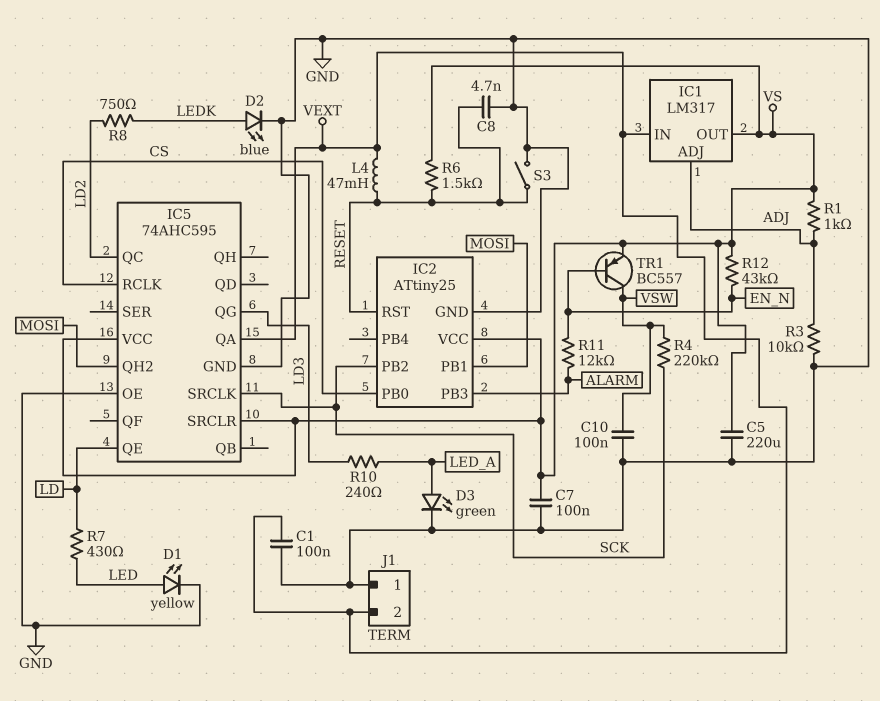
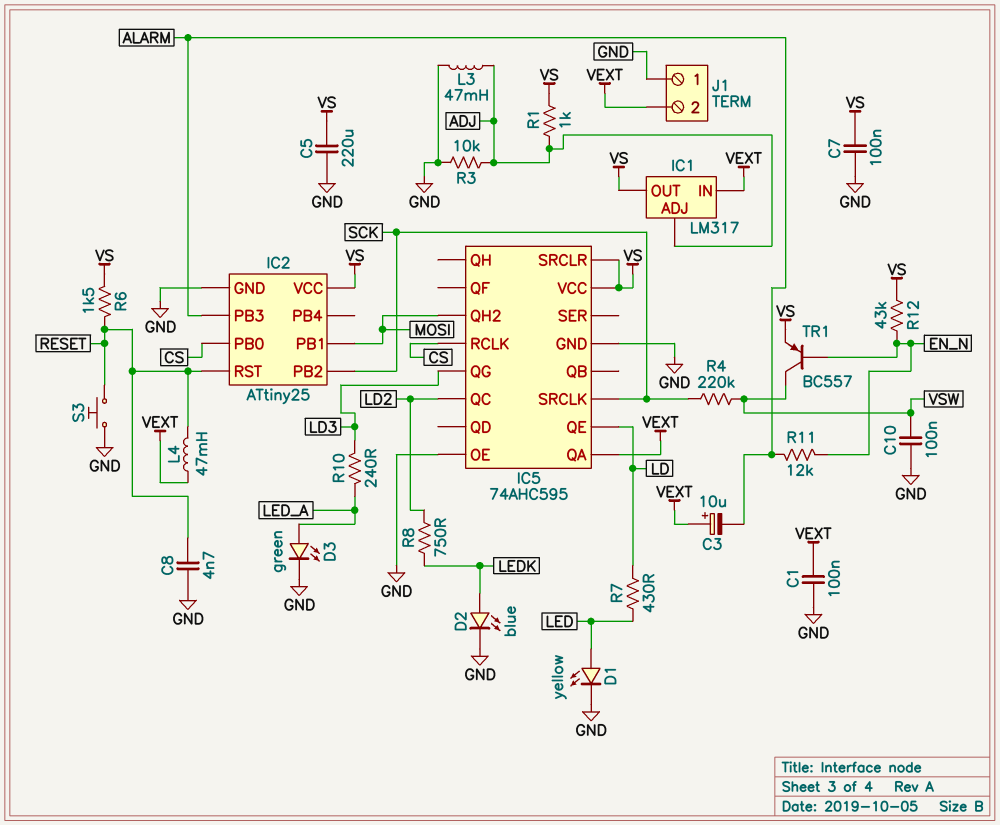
C3: none -> 10uF (plus VEXT, minus ALARM)
L3: none -> 47mH (ADJ, GND)
S3: switch (GND, RESET) -> button (GND, RESET)

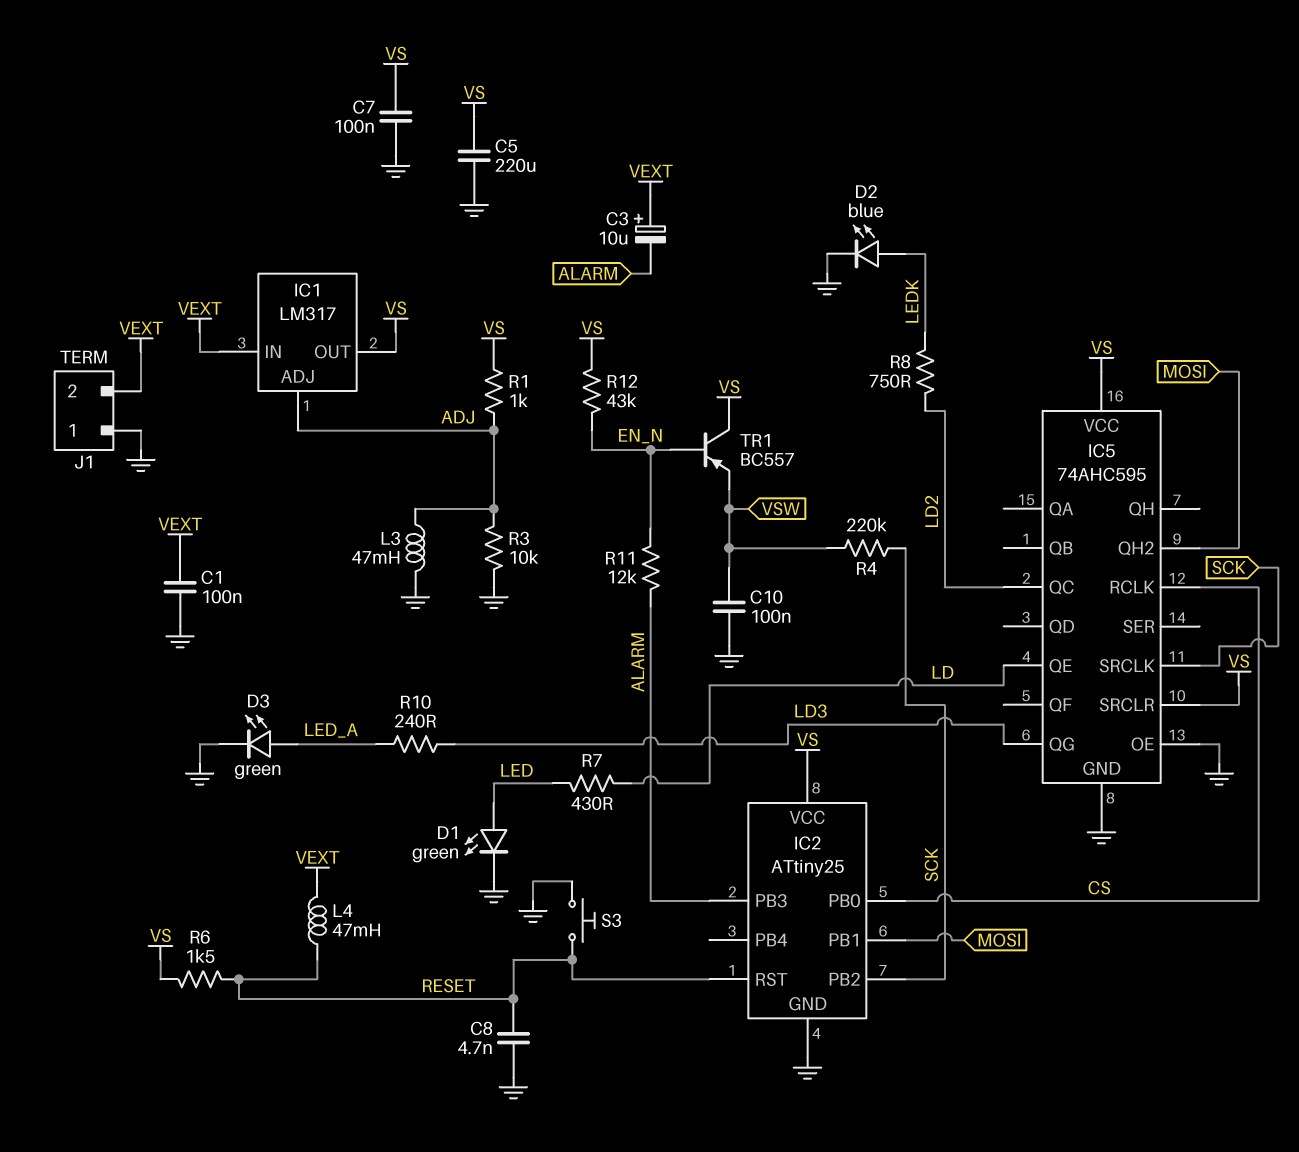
D1: LED yellow (A LED, K GND) -> LED green (A LED, K GND)
IC5 pin QA: VEXT -> none
TR1: PNP BC557 (B EN_N, C VSW, E VS) -> PNP BC557 (B EN_N, C VS, E VSW)

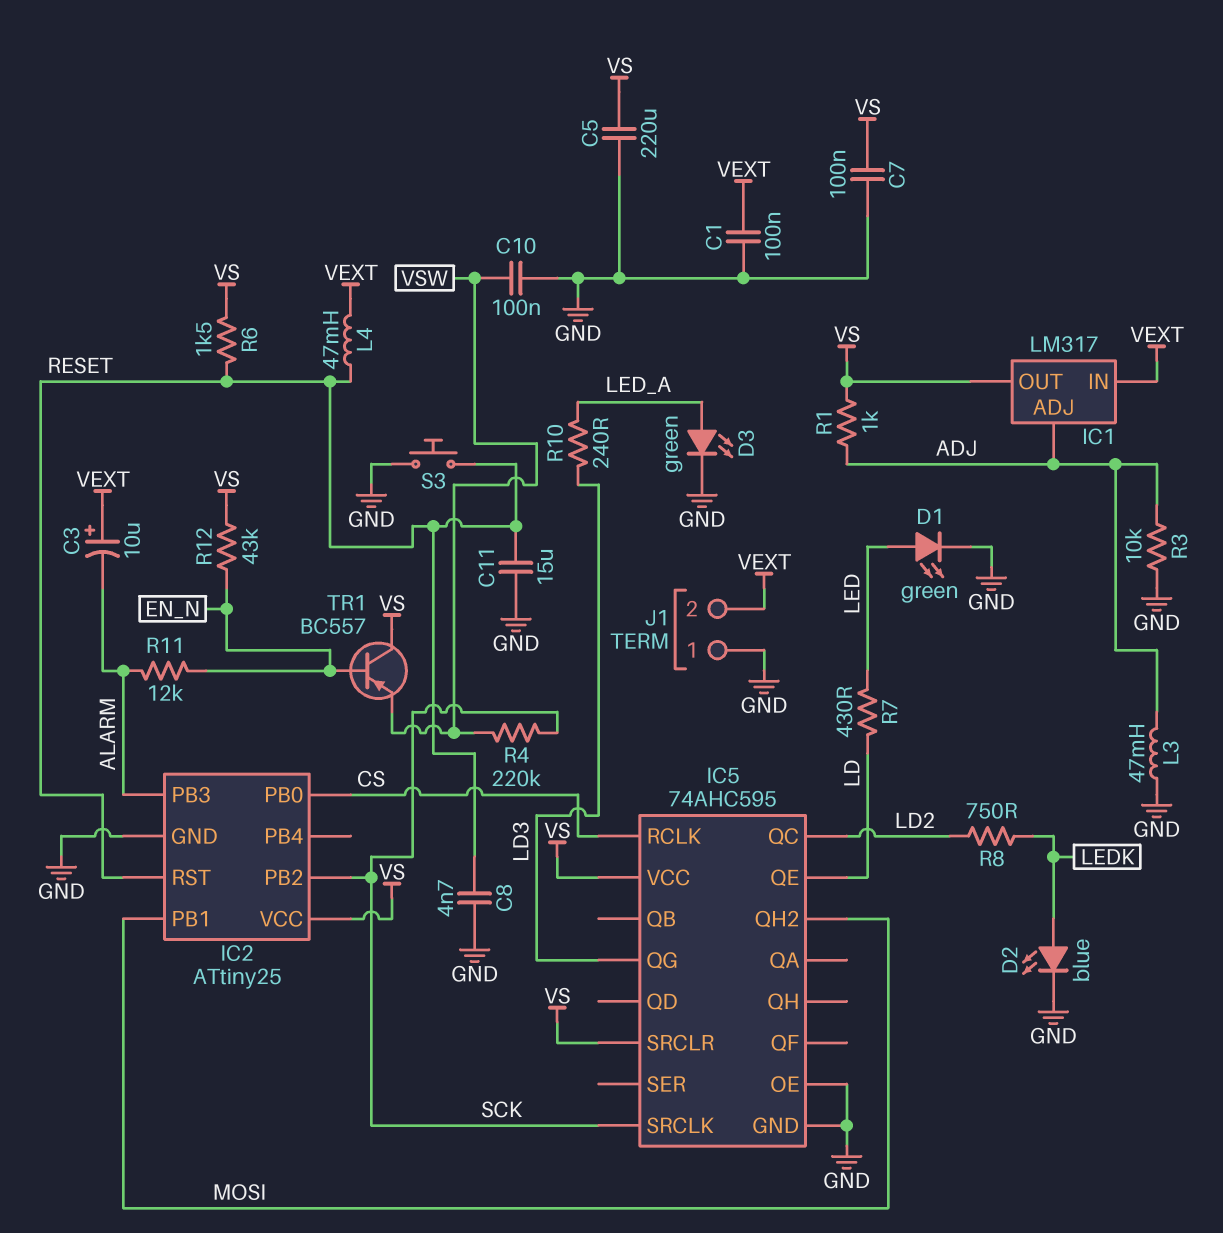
C11: none -> 15uF (GND, RESET)

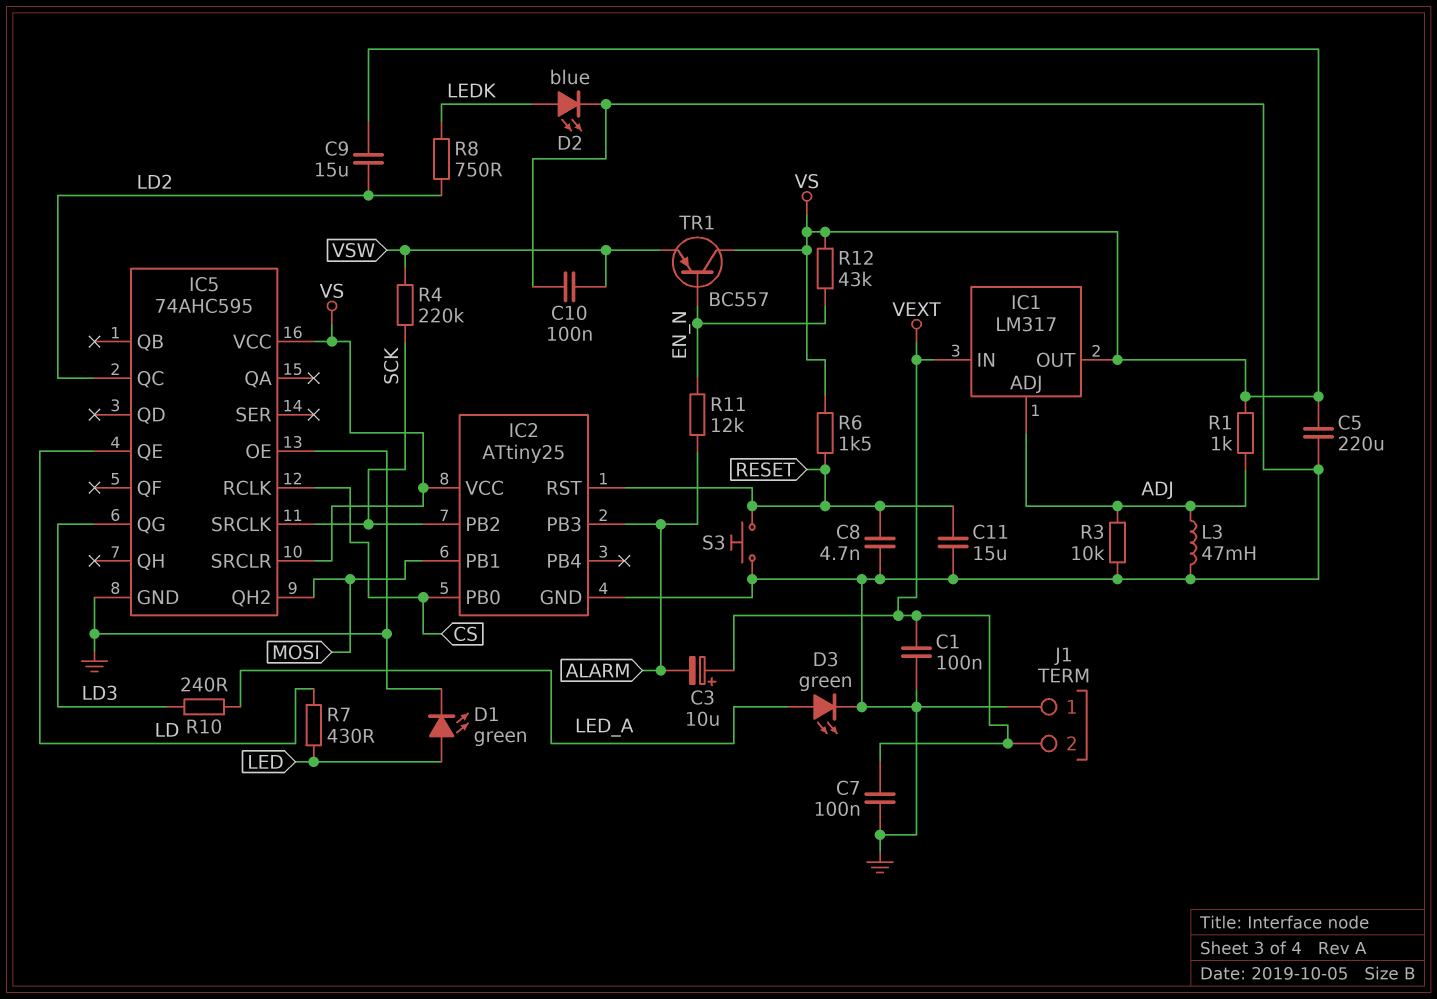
C7: 100nF (GND, VS) -> 100nF (GND, VEXT)
C9: none -> 15uF (LD2, VS)
L4: 47mH (RESET, VEXT) -> none

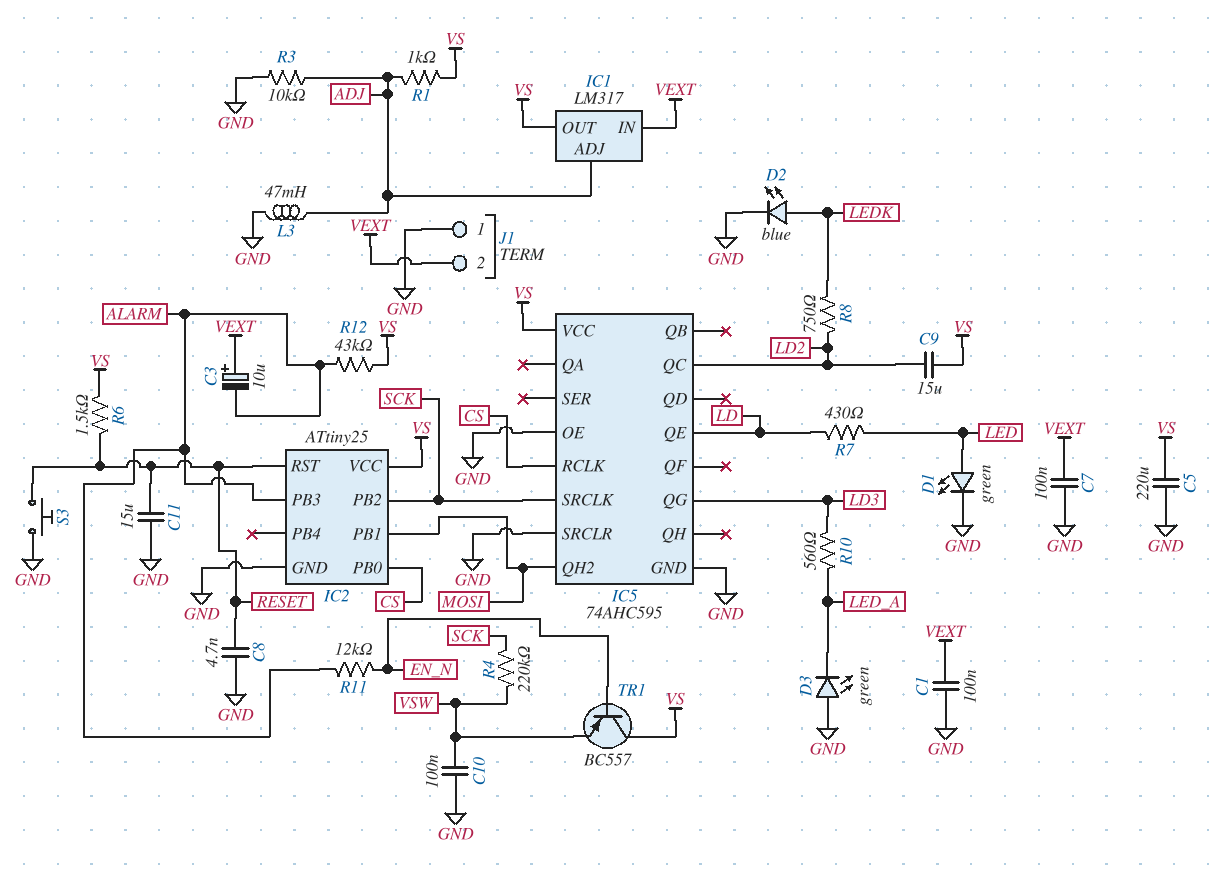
D3: LED green (A LED_A, K GND) -> LED green (A GND, K LED_A)
IC5 pin SRCLR: VS -> GND
R10: 240 (LD3, LED_A) -> 560 (LD3, LED_A)
R12: 43k (EN_N, VS) -> 43k (ALARM, VS)

